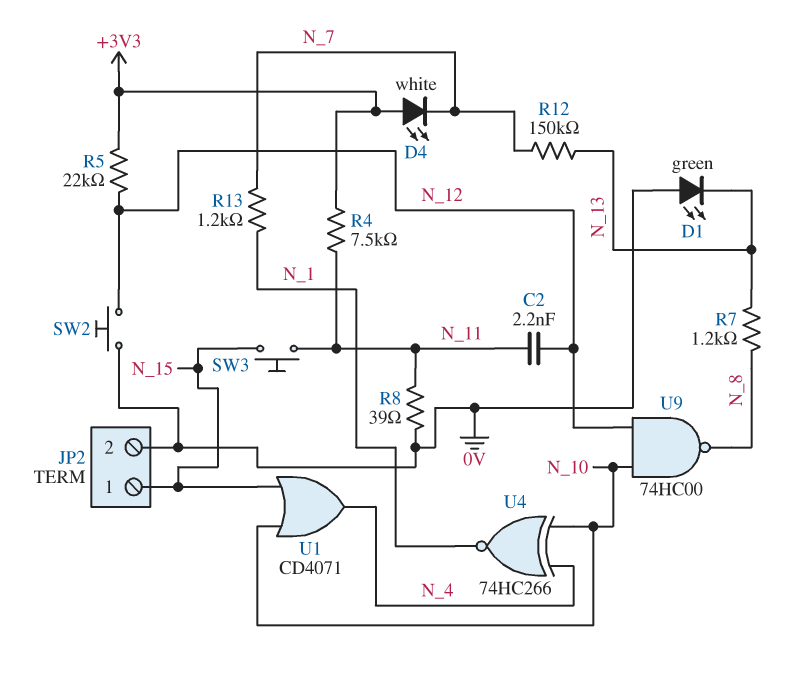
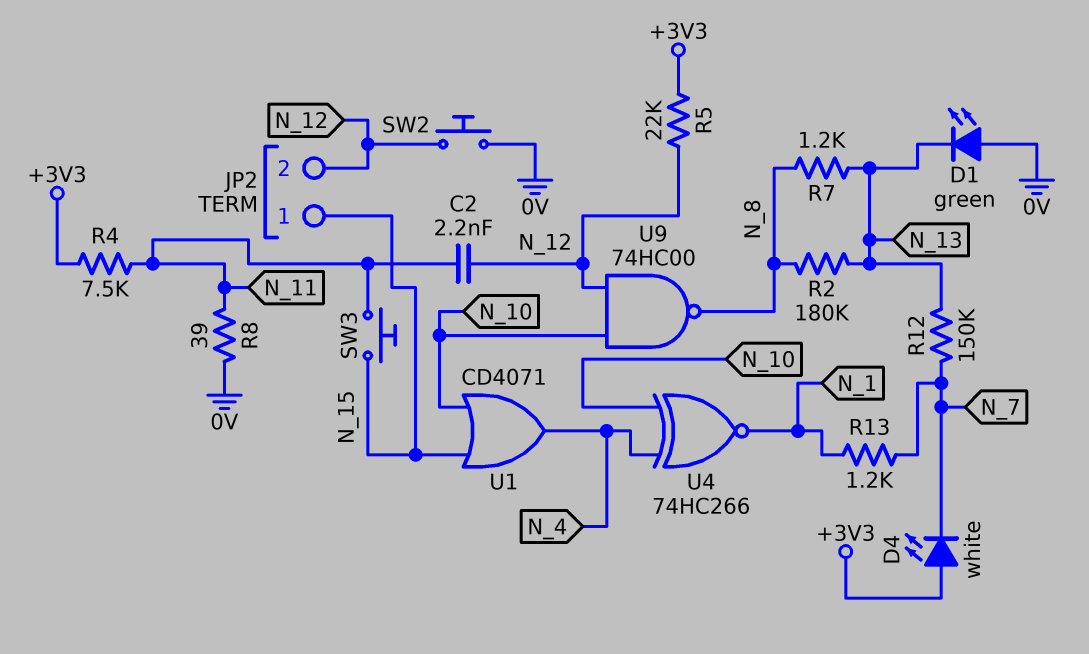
JP2 pin 2: 0V -> N_12
R2: none -> 180k (N_8, N_13)

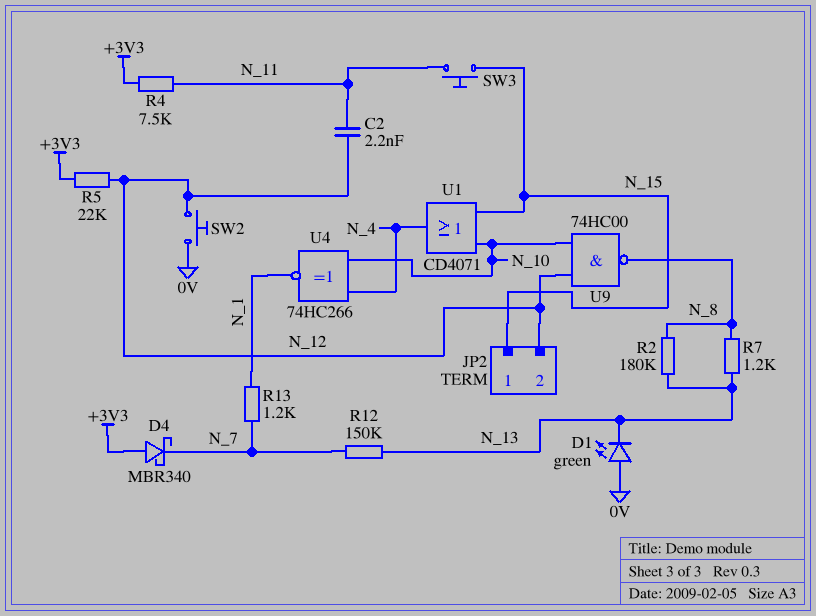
D4: LED white (A +3V3, K N_7) -> schottky MBR340 (A +3V3, K N_7)
R8: 39 (0V, N_11) -> none

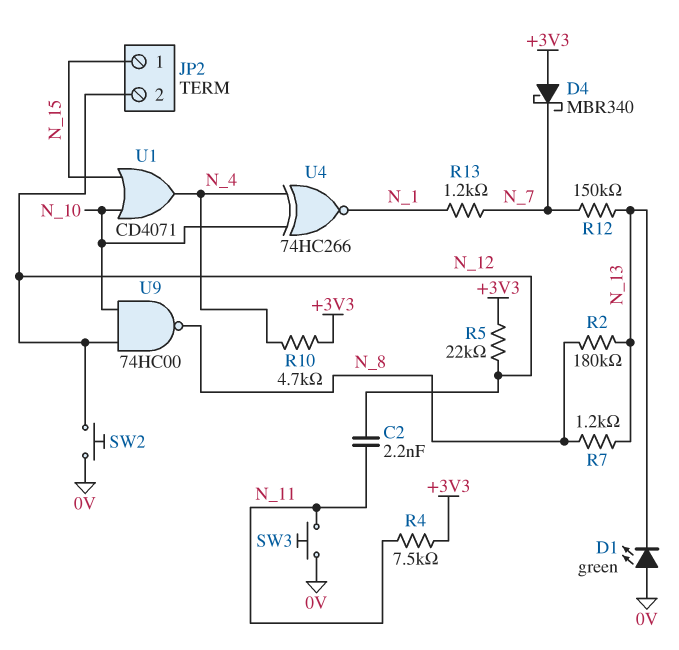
R10: none -> 4.7k (+3V3, N_4)
SW3: button (N_11, N_15) -> button (0V, N_11)

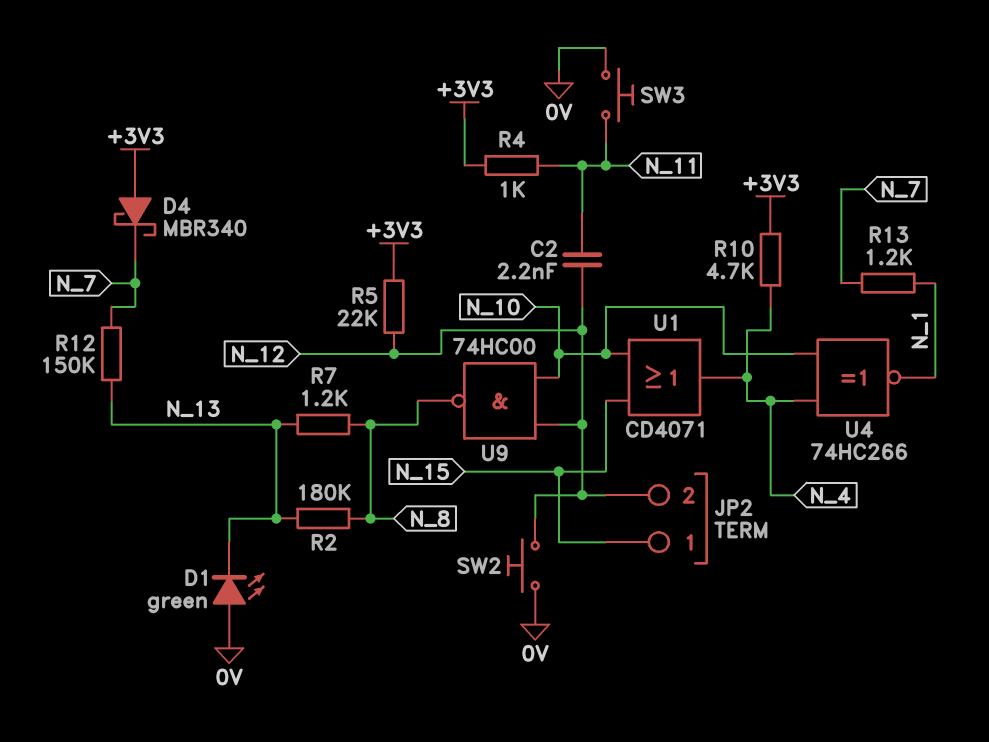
R4: 7.5k (+3V3, N_11) -> 1k (+3V3, N_11)

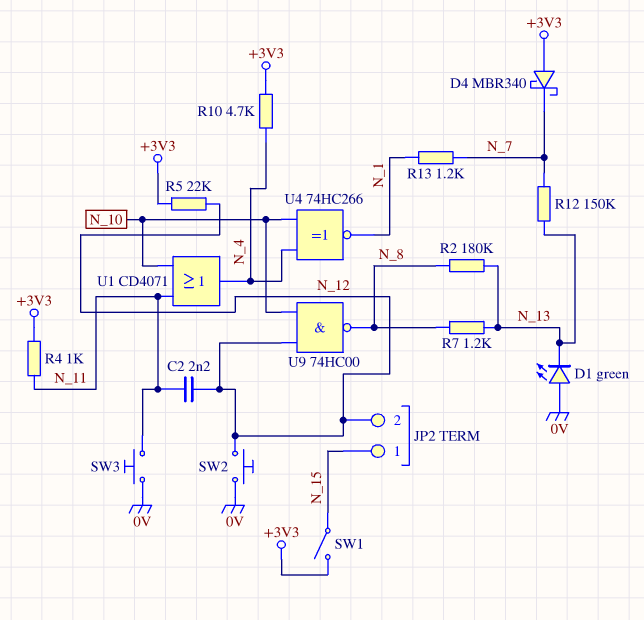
SW1: none -> switch (+3V3, N_15)
U1: OR CD4071 (in N_10, in N_15, out N_4) -> OR CD4071 (in N_10, in N_11, out N_4)

